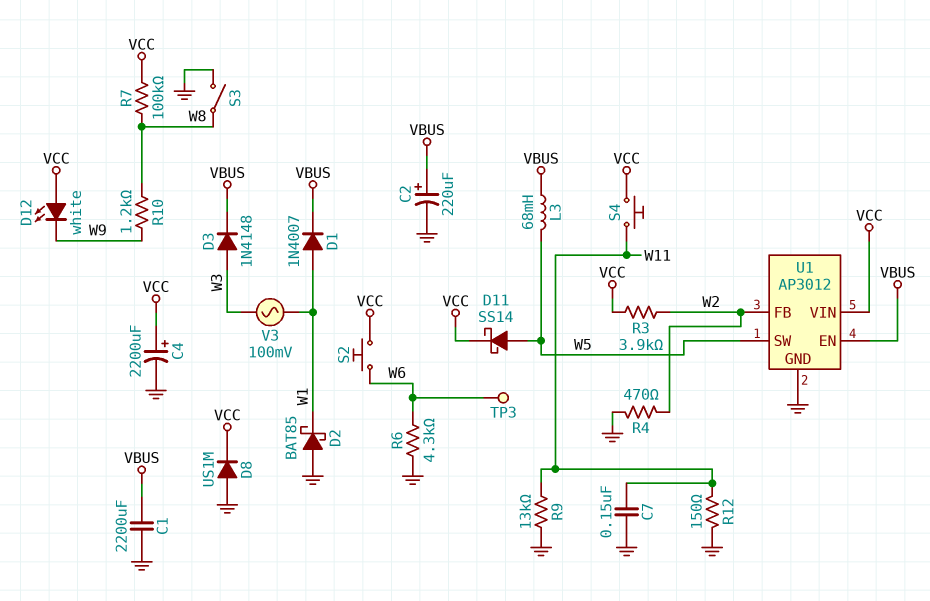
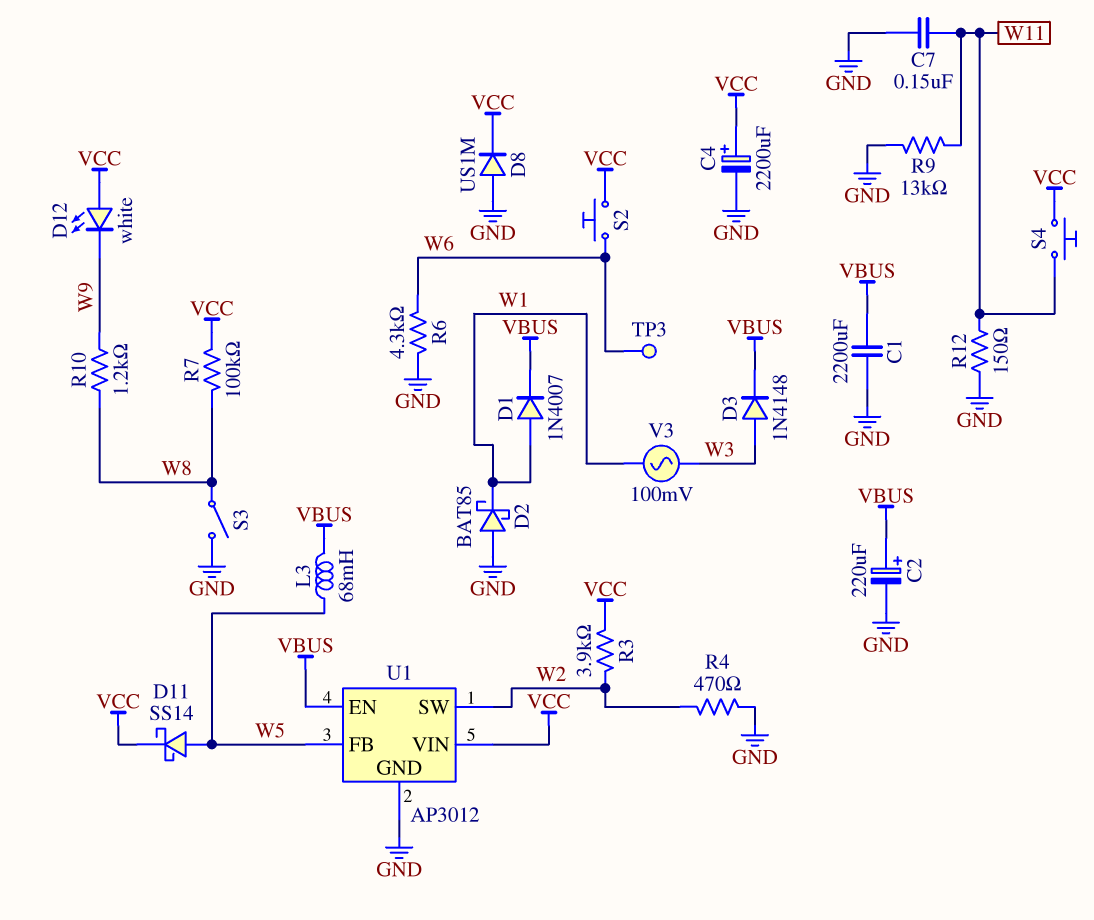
U1 pin FB: W2 -> W5
U1 pin SW: W5 -> W2

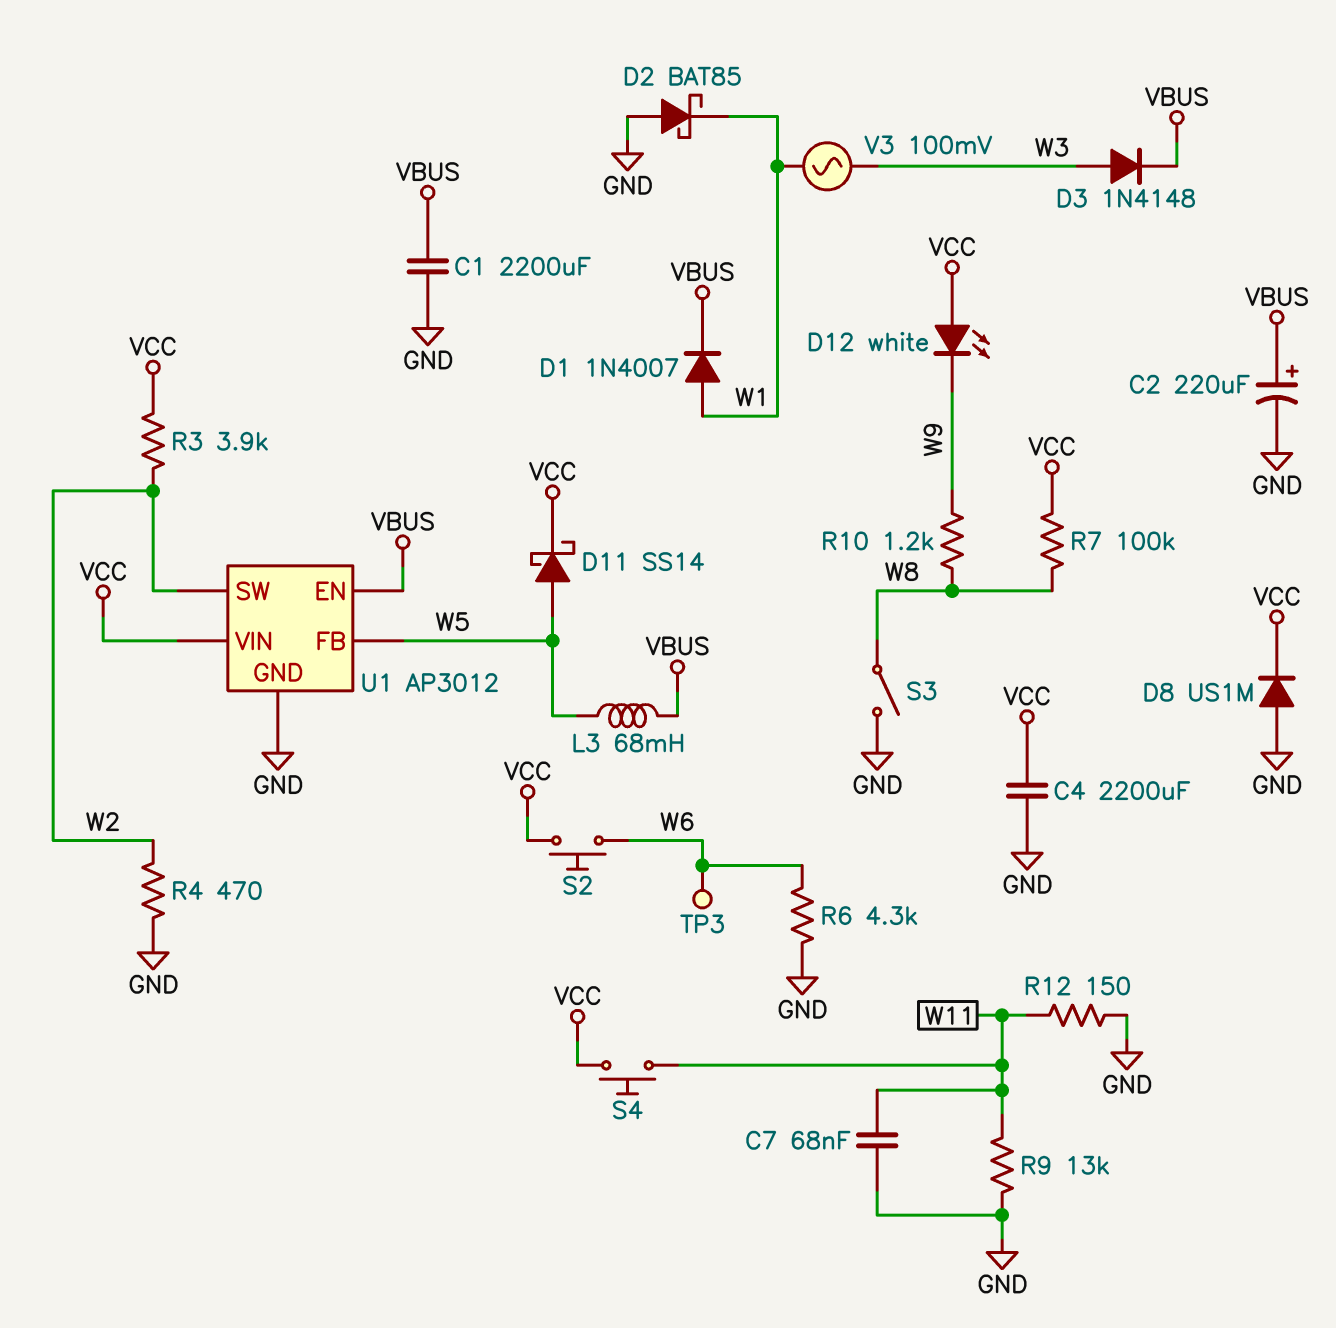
C4: 2200uF (plus VCC, minus GND) -> 2200uF (GND, VCC)
C7: 150nF (GND, W11) -> 68nF (GND, W11)

